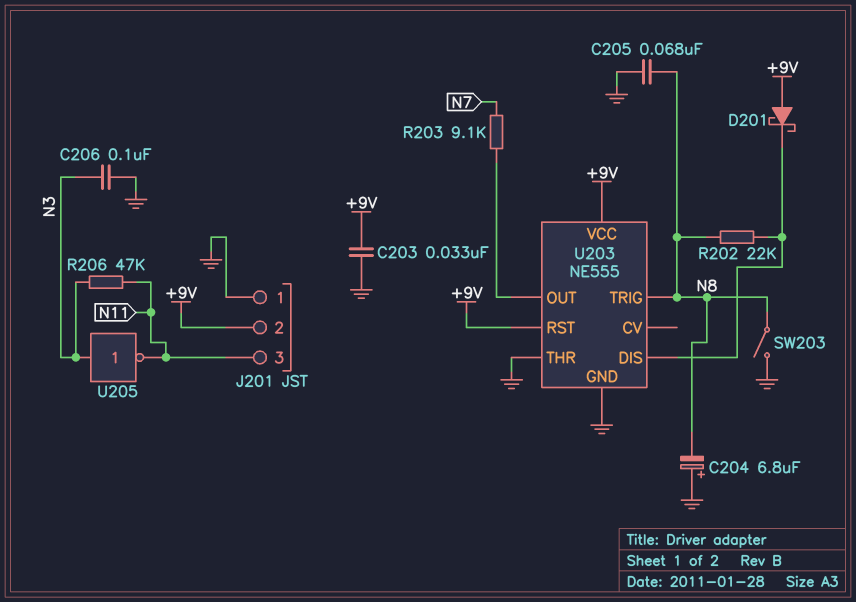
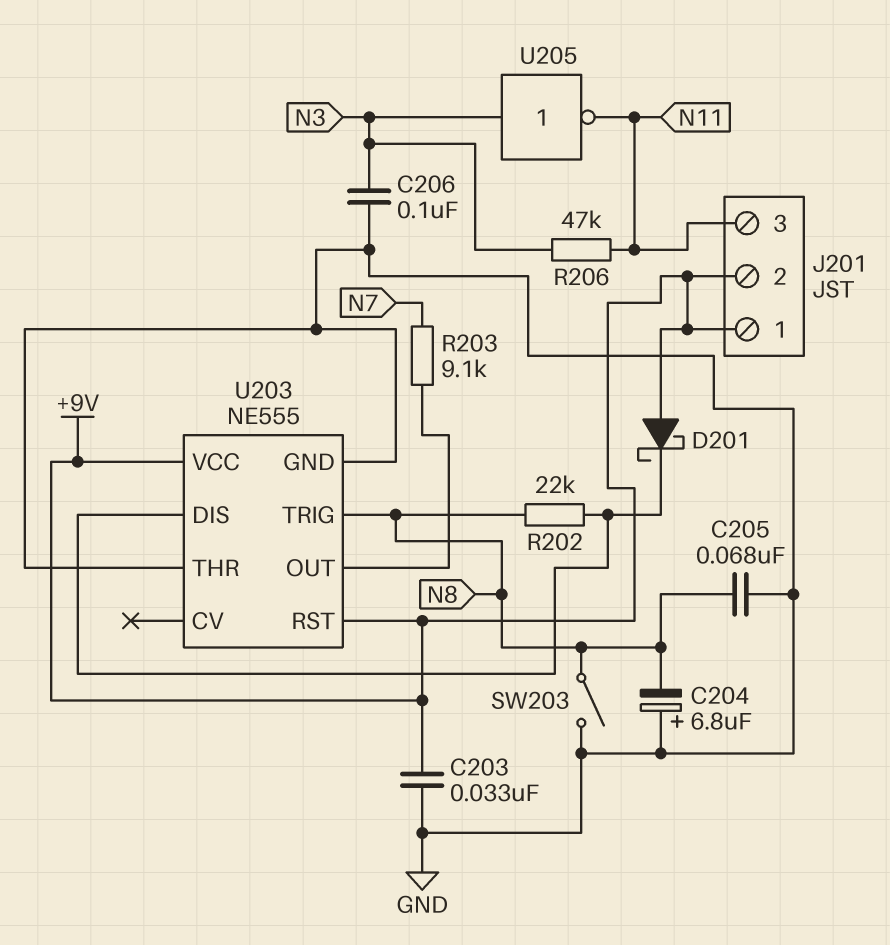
J201 pin 1: GND -> +9V

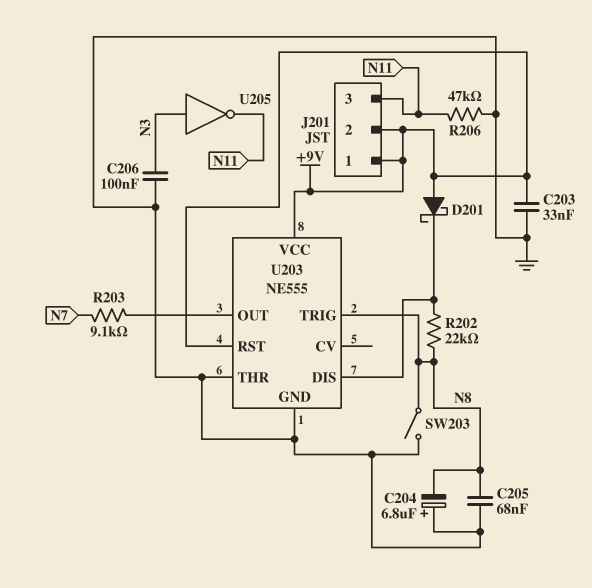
R206: 47k (N3, N11) -> 47k (GND, N11)

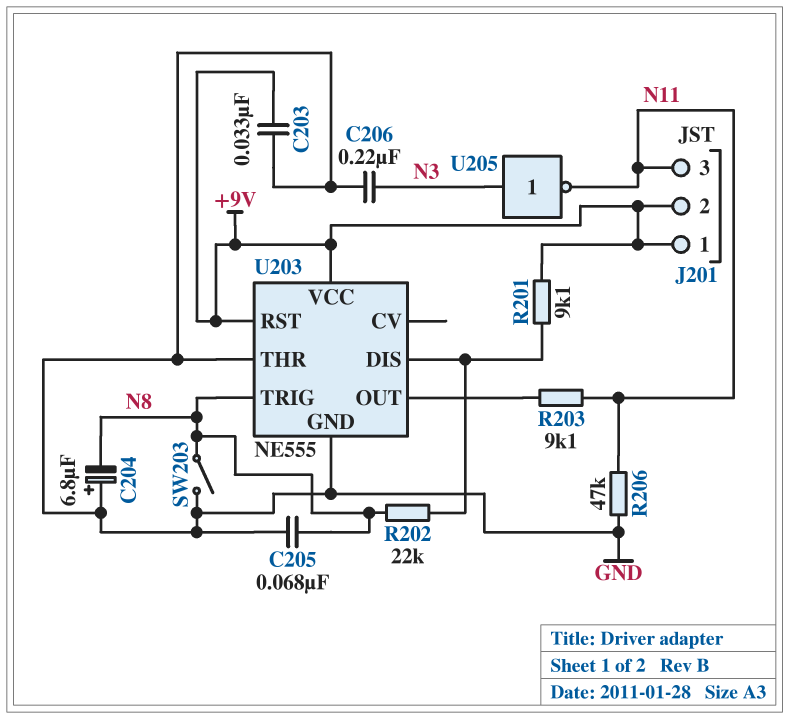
C206: 100nF (GND, N3) -> 220nF (GND, N3)
D201: schottky (A +9V, K U203/DIS) -> none
R201: none -> 9.1k (+9V, U203/DIS)
R203: 9.1k (N7, U203/OUT) -> 9.1k (N11, U203/OUT)

